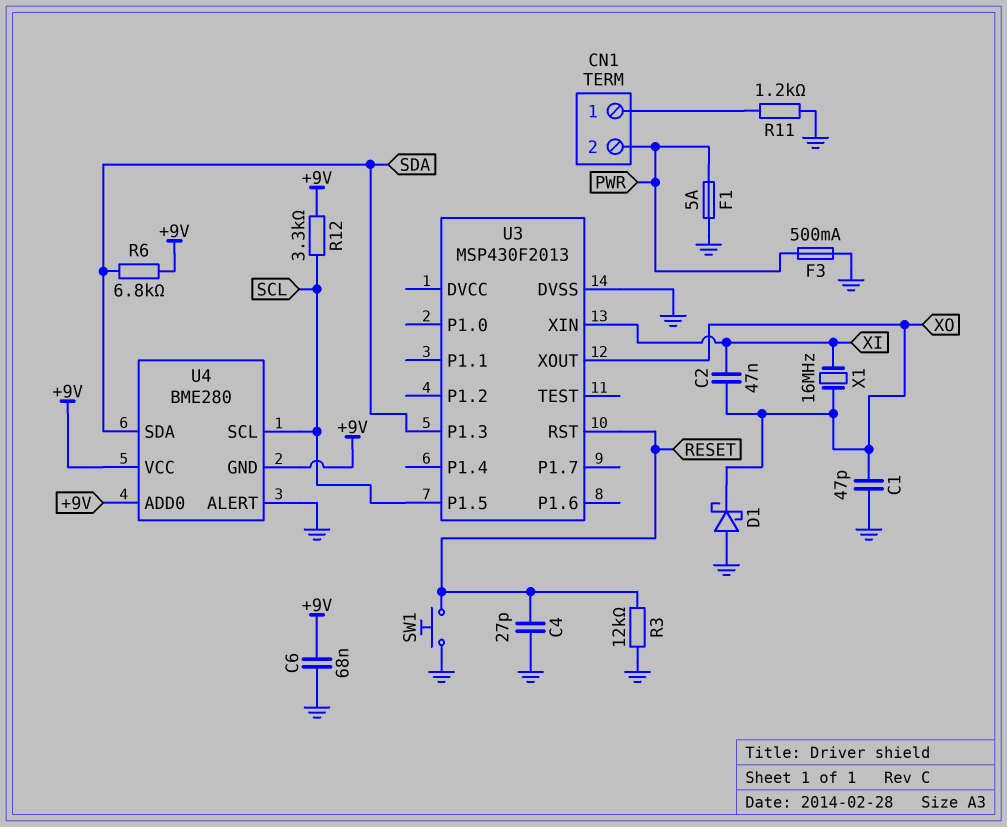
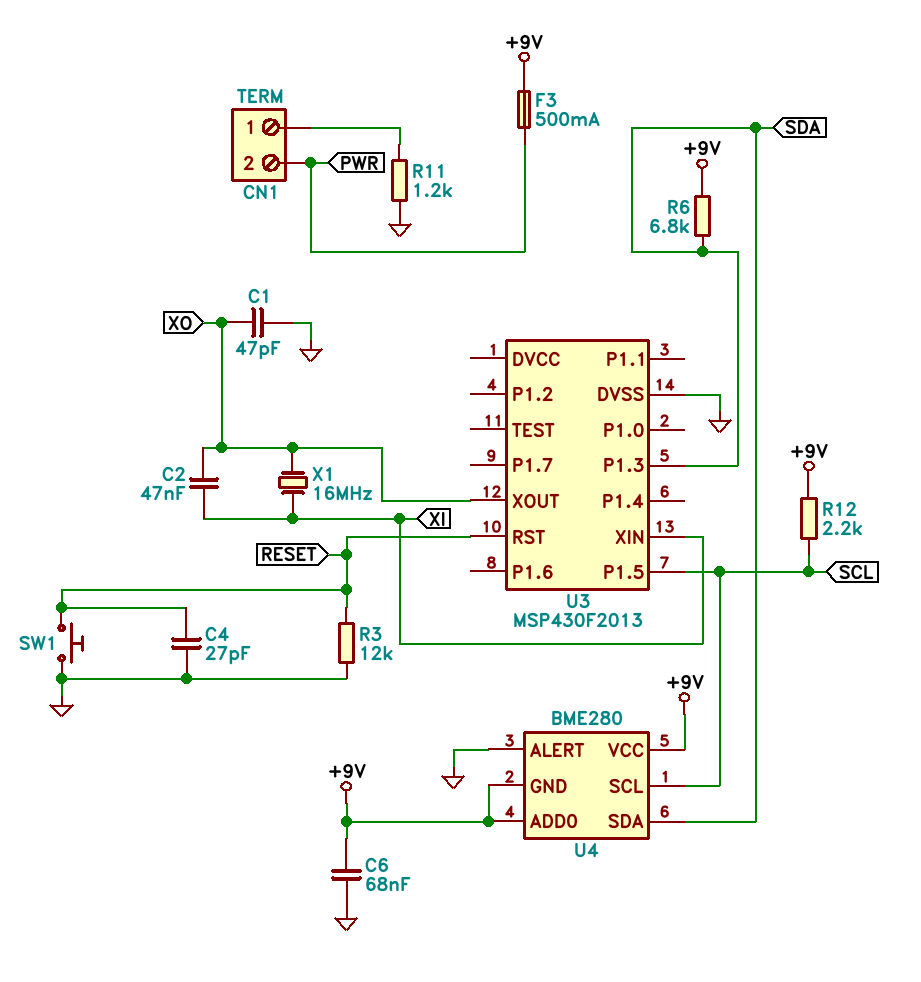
D1: schottky (A GND, K XO) -> none
F1: 5A (GND, PWR) -> none
F3: 500mA (GND, PWR) -> 500mA (+9V, PWR)
R12: 3.3k (+9V, SCL) -> 2.2k (+9V, SCL)

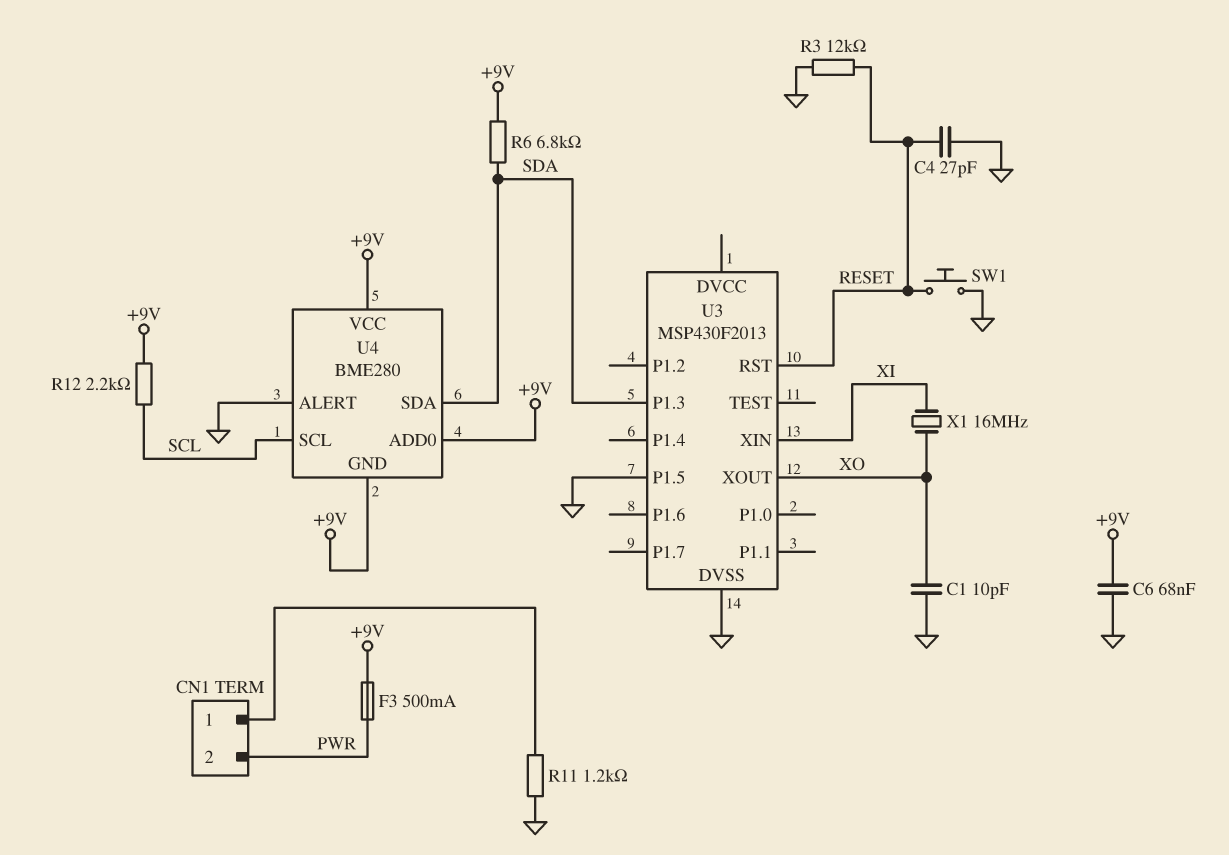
C1: 47pF (GND, XO) -> 10pF (GND, XO)
C2: 47nF (XI, XO) -> none
U3 pin P1.5: SCL -> GND

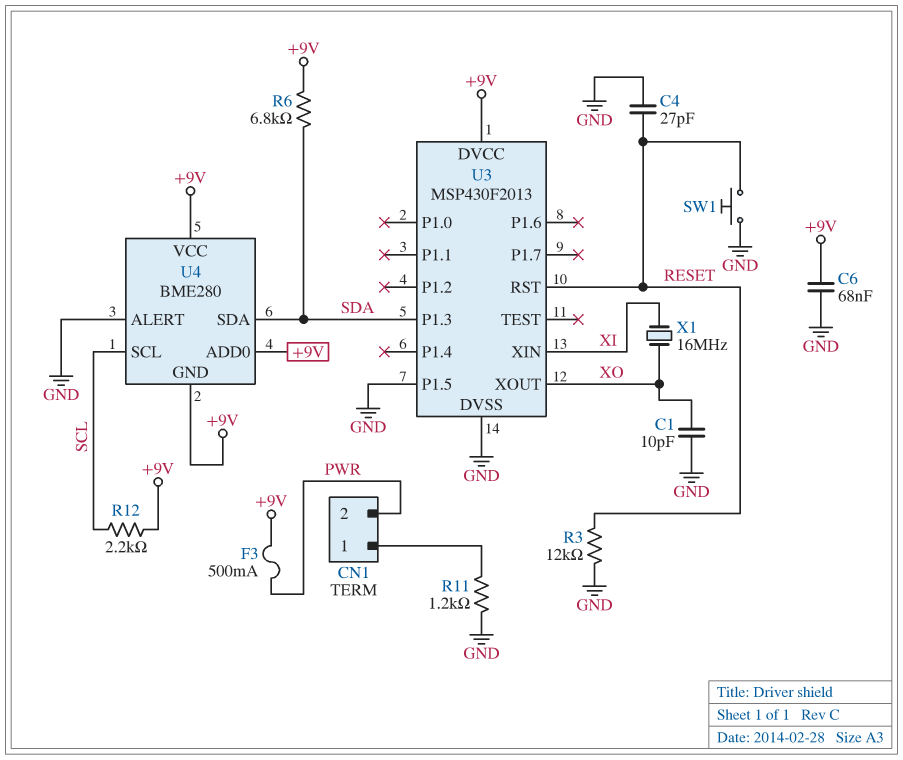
U3 pin DVCC: none -> +9V

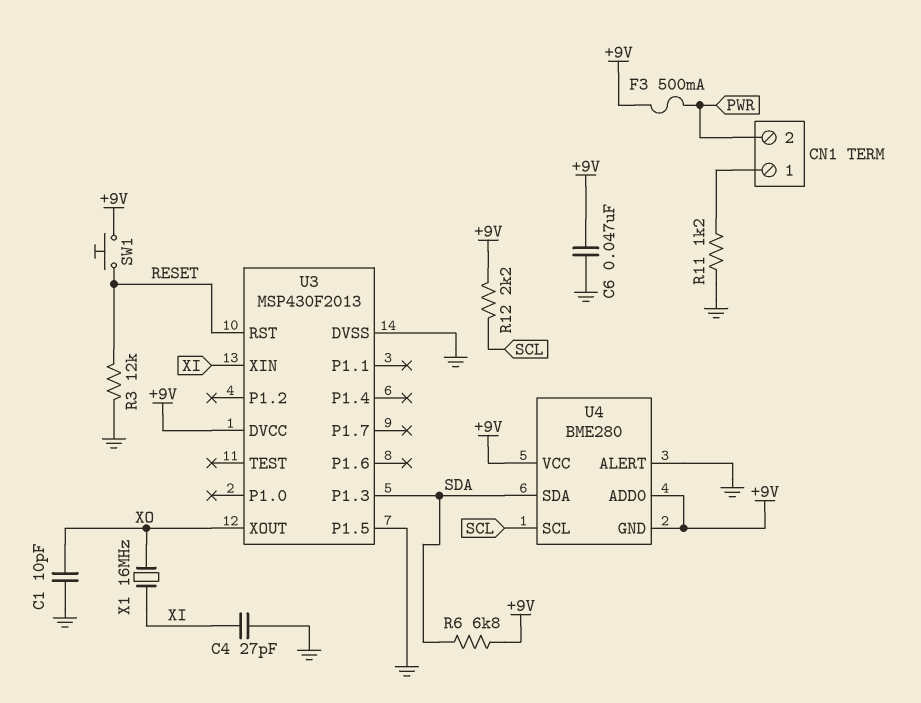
C4: 27pF (GND, RESET) -> 27pF (GND, XI)
C6: 68nF (+9V, GND) -> 47nF (+9V, GND)
SW1: button (GND, RESET) -> button (+9V, RESET)

